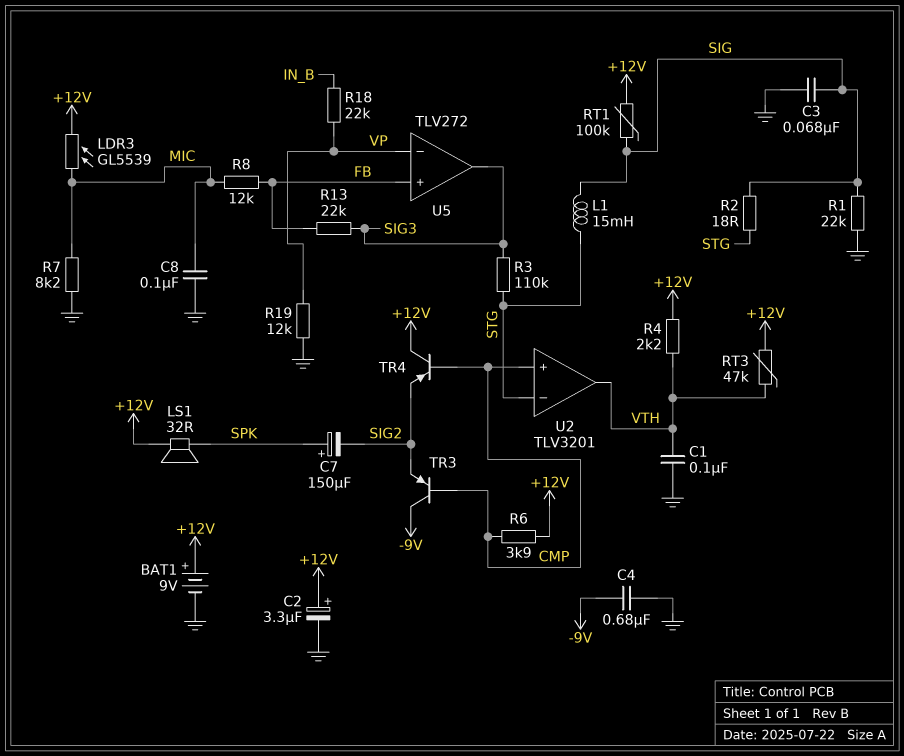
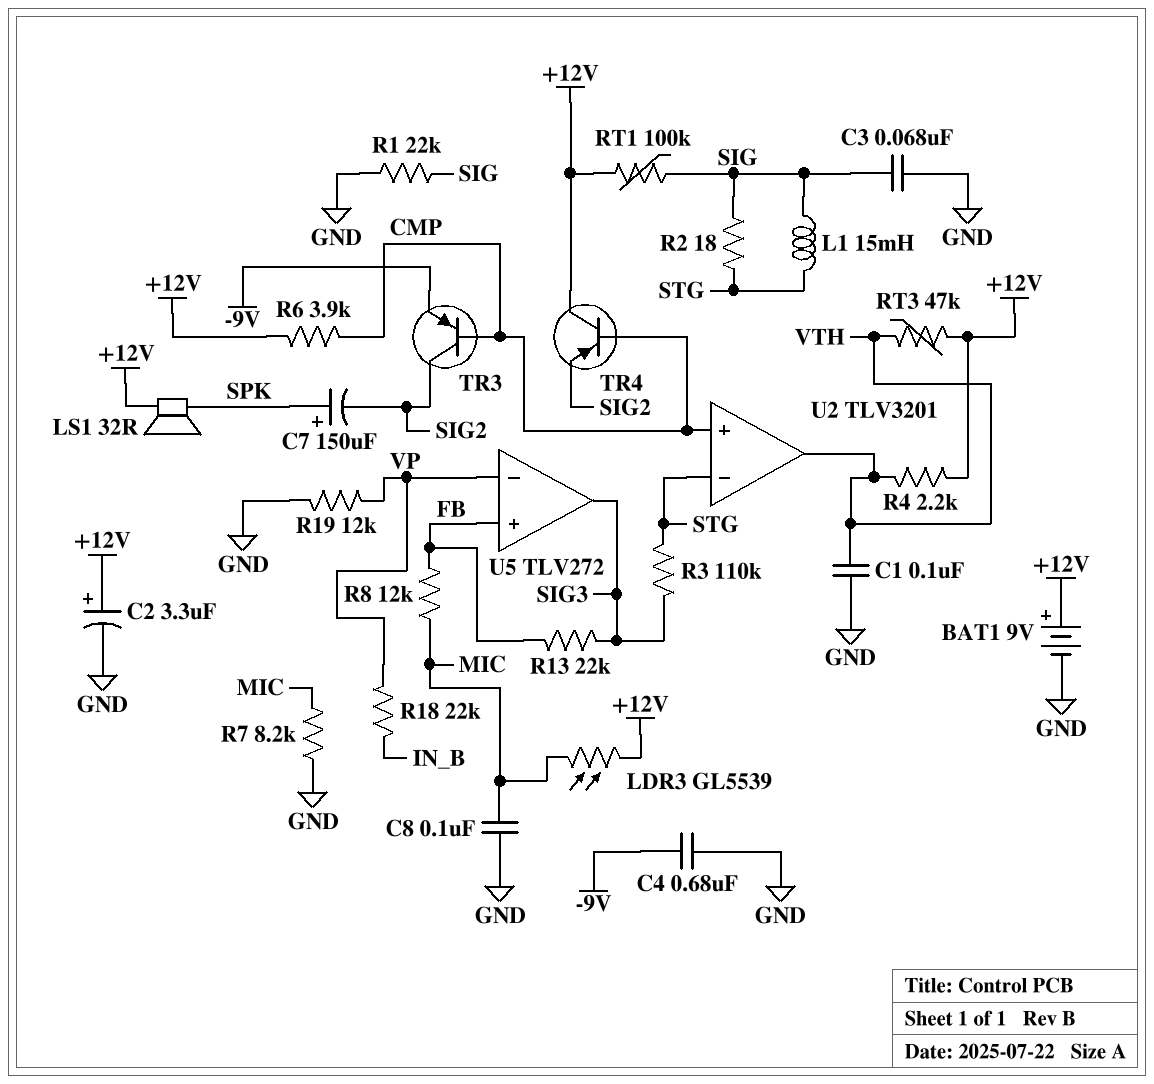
TR3: PNP (B CMP, C -9V, E SIG2) -> PNP (B CMP, C SIG2, E -9V)

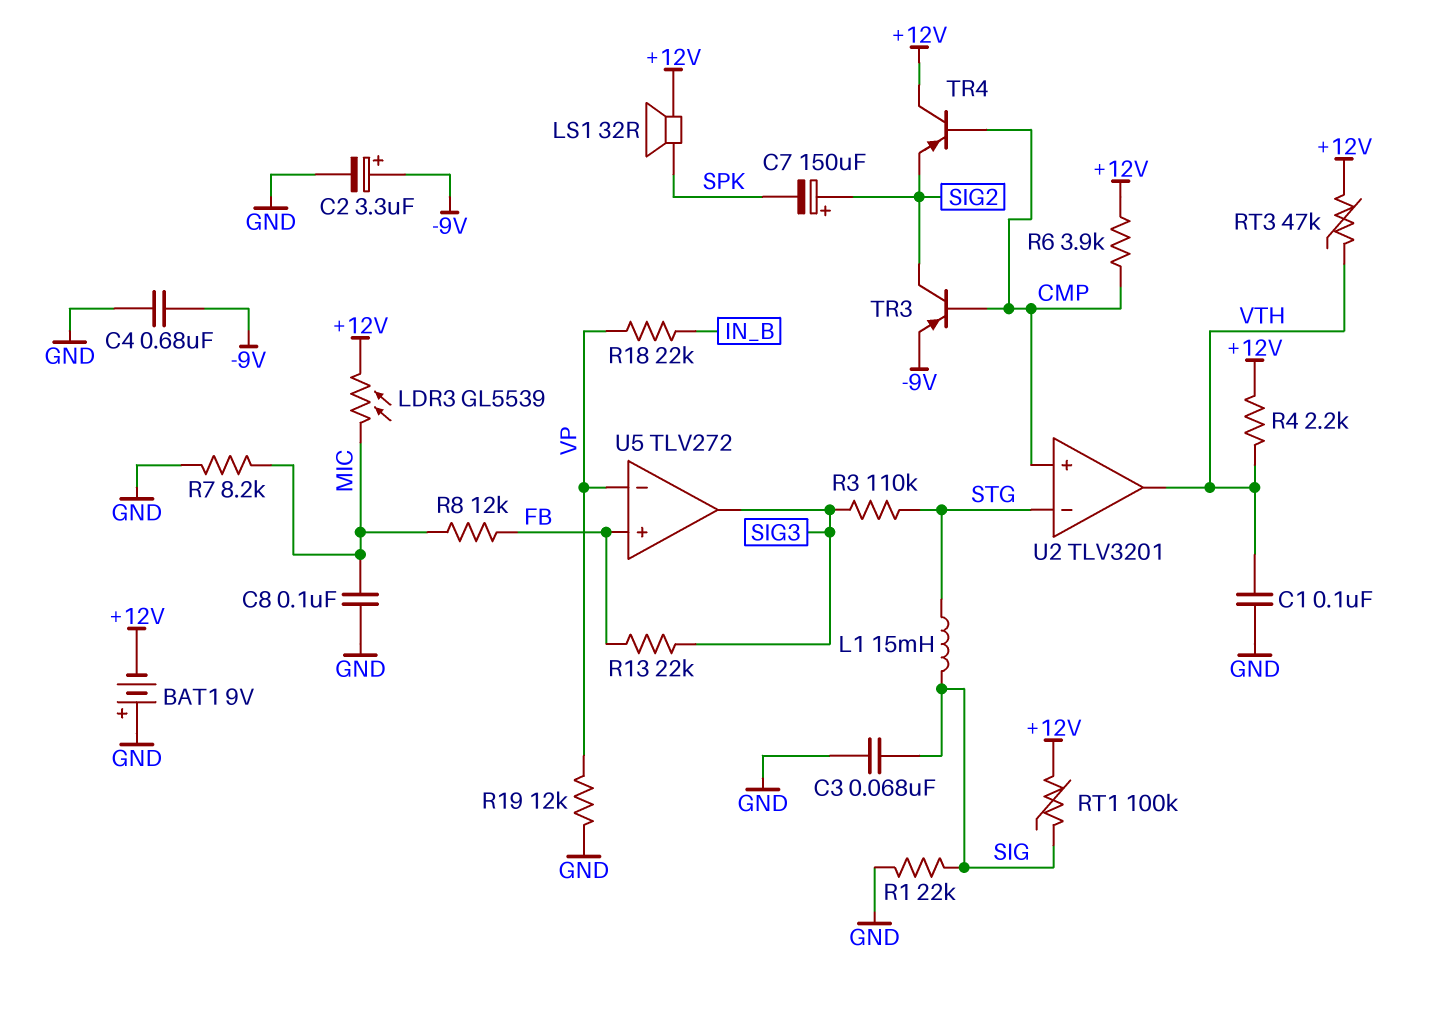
BAT1: 9V (plus +12V, minus GND) -> 9V (plus GND, minus +12V)
C2: 3.3uF (plus +12V, minus GND) -> 3.3uF (plus -9V, minus GND)
C7: 150uF (plus SPK, minus SIG2) -> 150uF (plus SIG2, minus SPK)
R2: 18 (SIG, STG) -> none

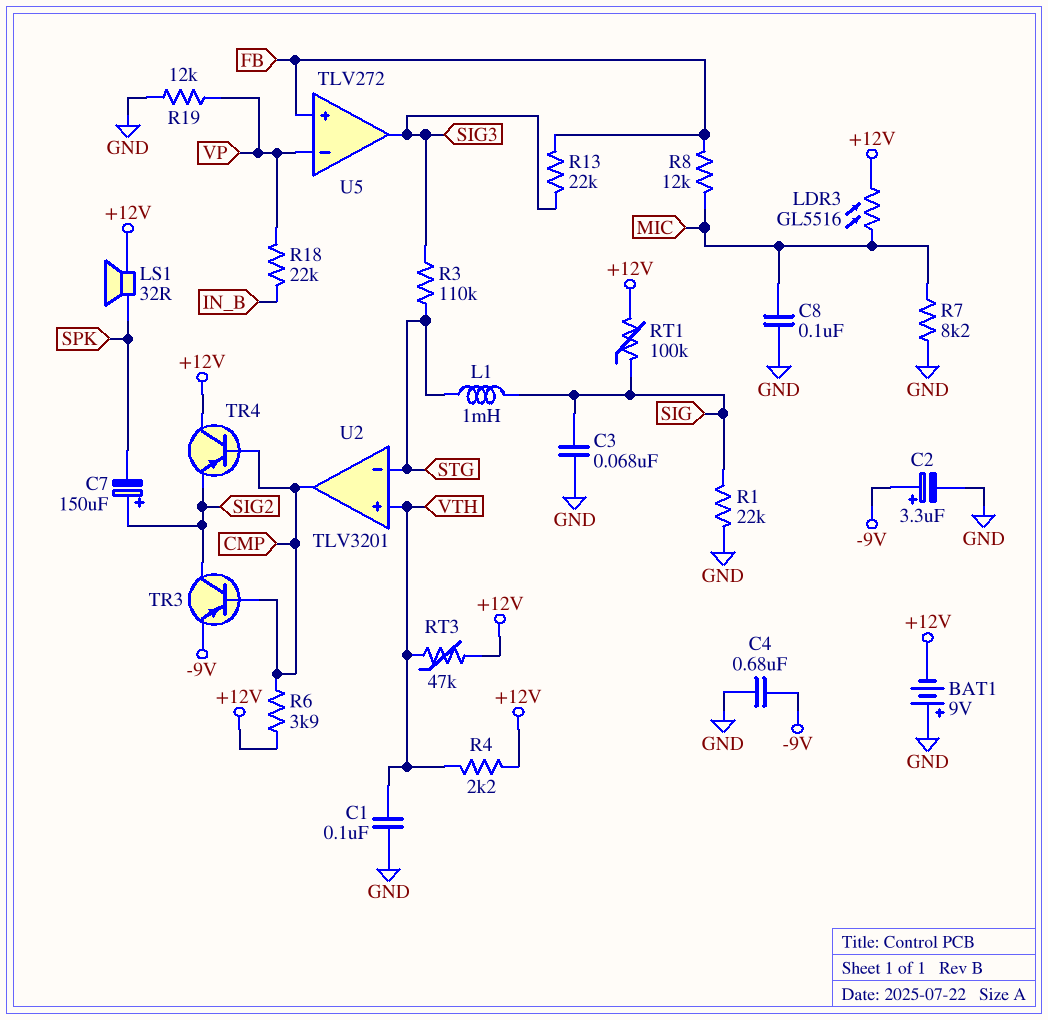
L1: 15mH (SIG, STG) -> 1mH (SIG, STG)
LDR3: GL5539 (+12V, MIC) -> GL5516 (+12V, MIC)
U2 pin in+: CMP -> VTH
U2 pin out: VTH -> CMP

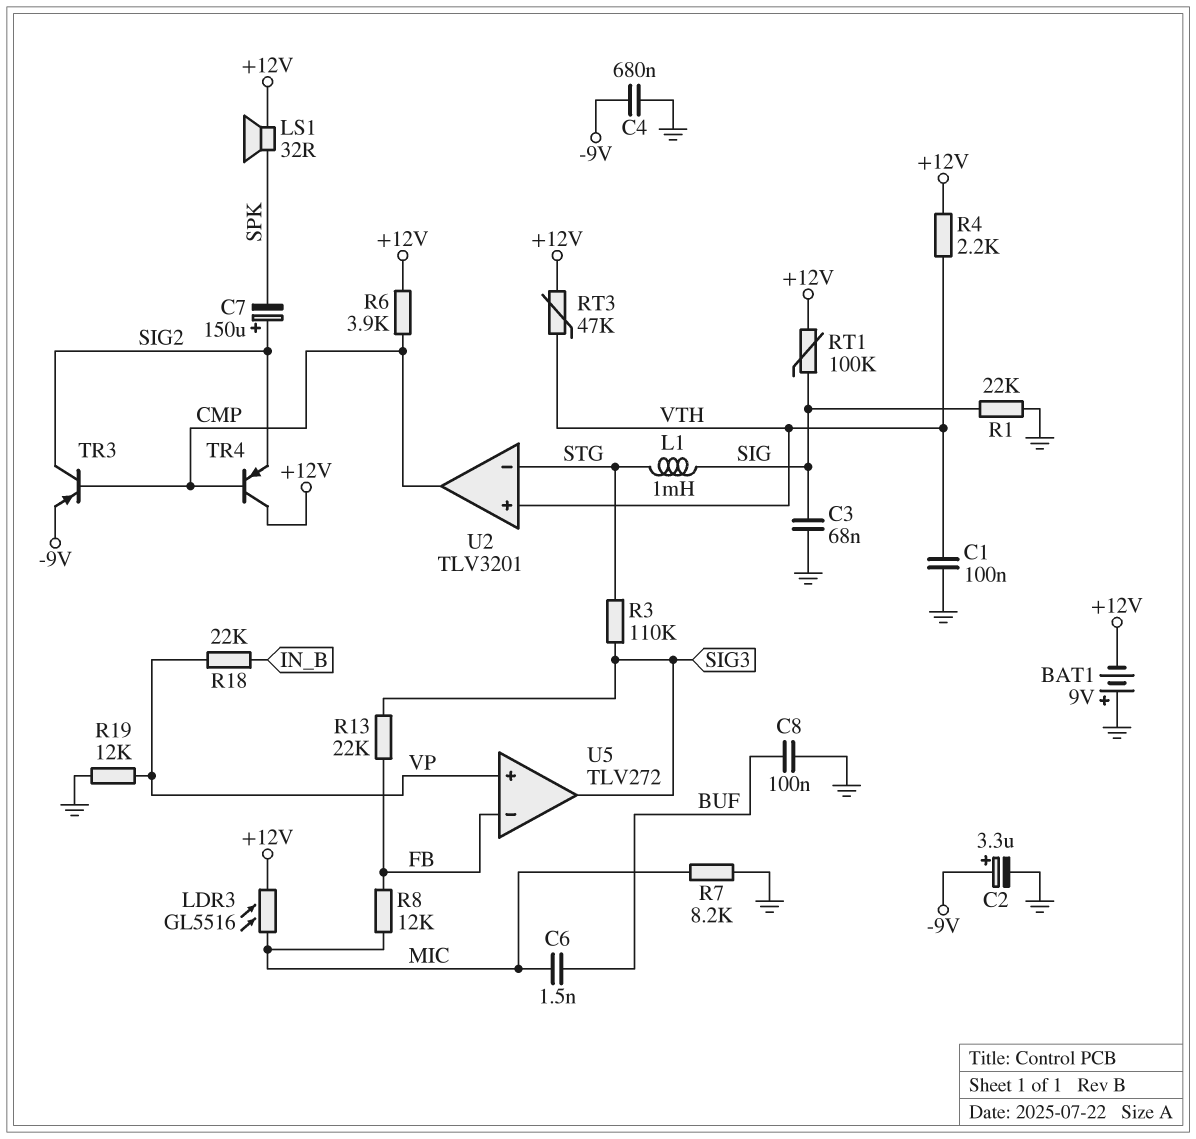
C6: none -> 1.5nF (BUF, MIC)
C8: 100nF (GND, MIC) -> 100nF (BUF, GND)
U5 pin in+: FB -> VP
U5 pin in-: VP -> FB

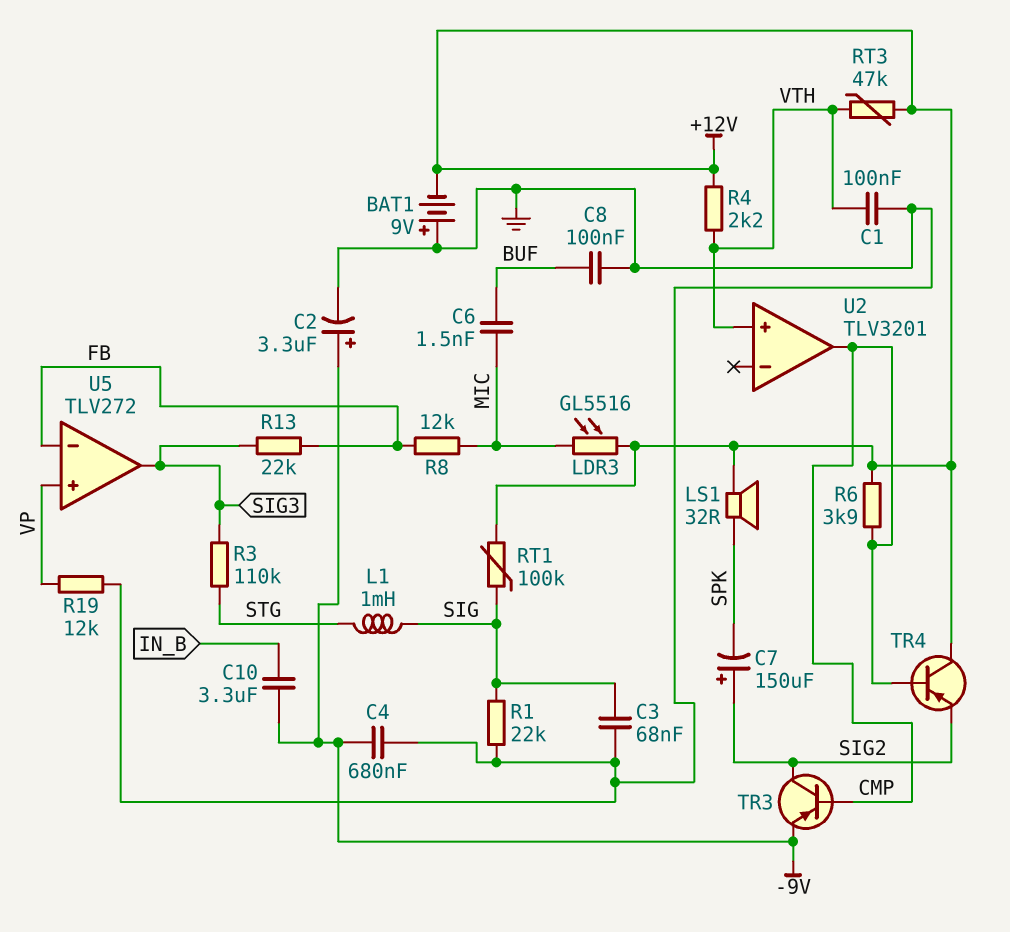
C10: none -> 3.3uF (-9V, IN_B)
R7: 8.2k (GND, MIC) -> none
R18: 22k (IN_B, VP) -> none
U2 pin in-: STG -> none

